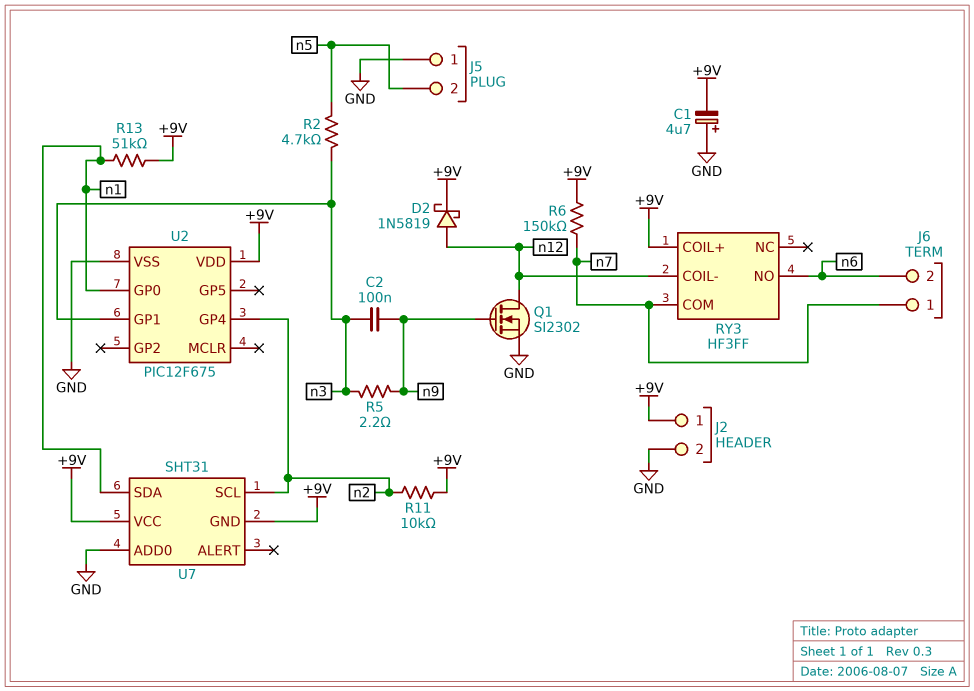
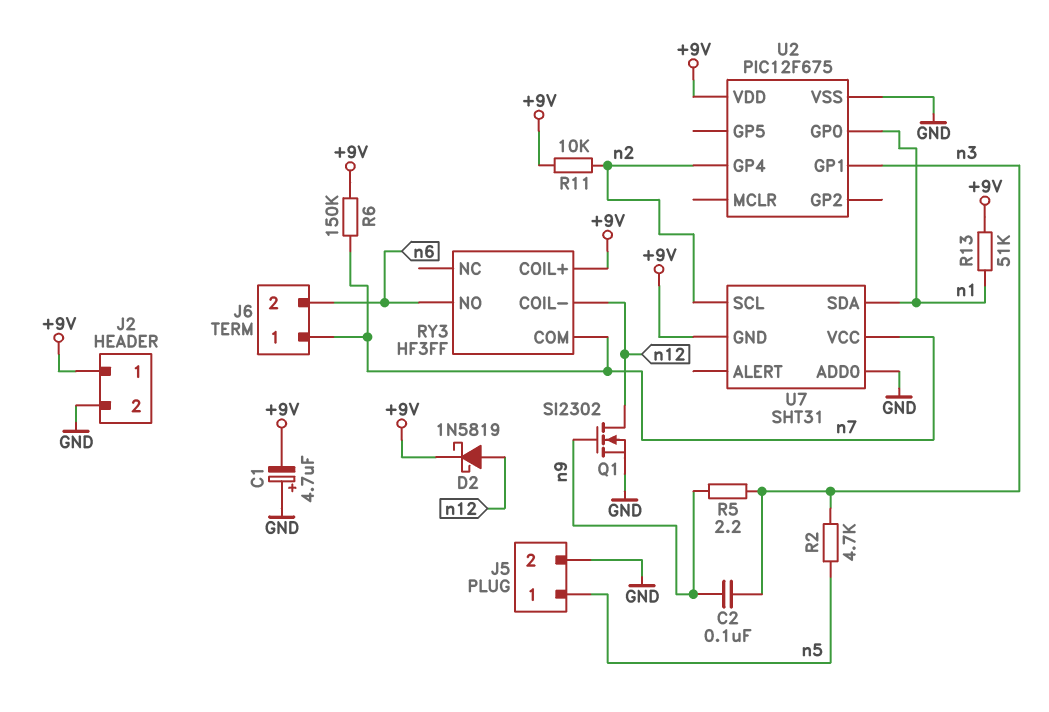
J5 pin 1: GND -> n5
J5 pin 2: n5 -> GND
U7 pin VCC: +9V -> n7

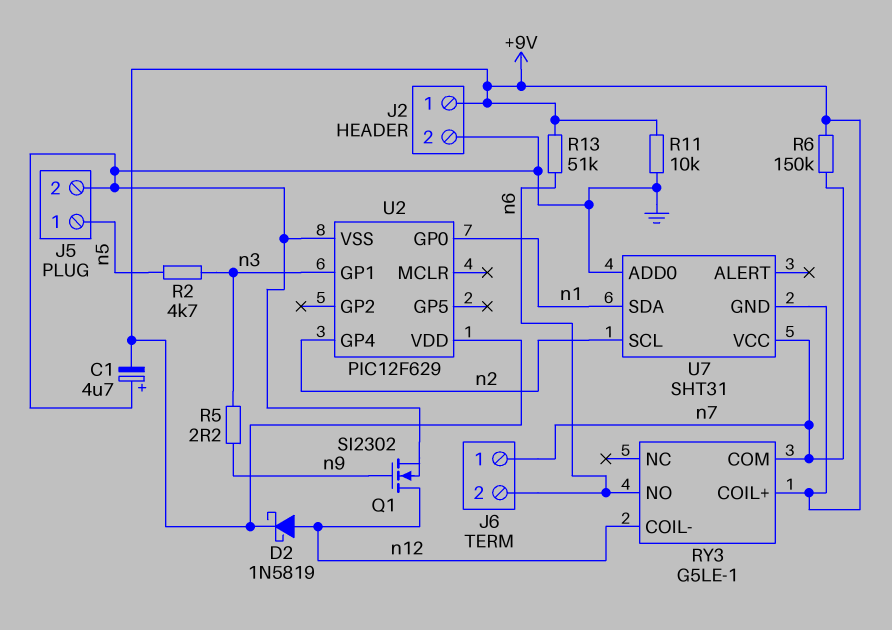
C2: 100nF (n3, n9) -> none
R11: 10k (+9V, n2) -> 10k (+9V, GND)
R13: 51k (+9V, n1) -> 51k (+9V, n6)
RY3: HF3FF -> G5LE-1
U2: PIC12F675 -> PIC12F629

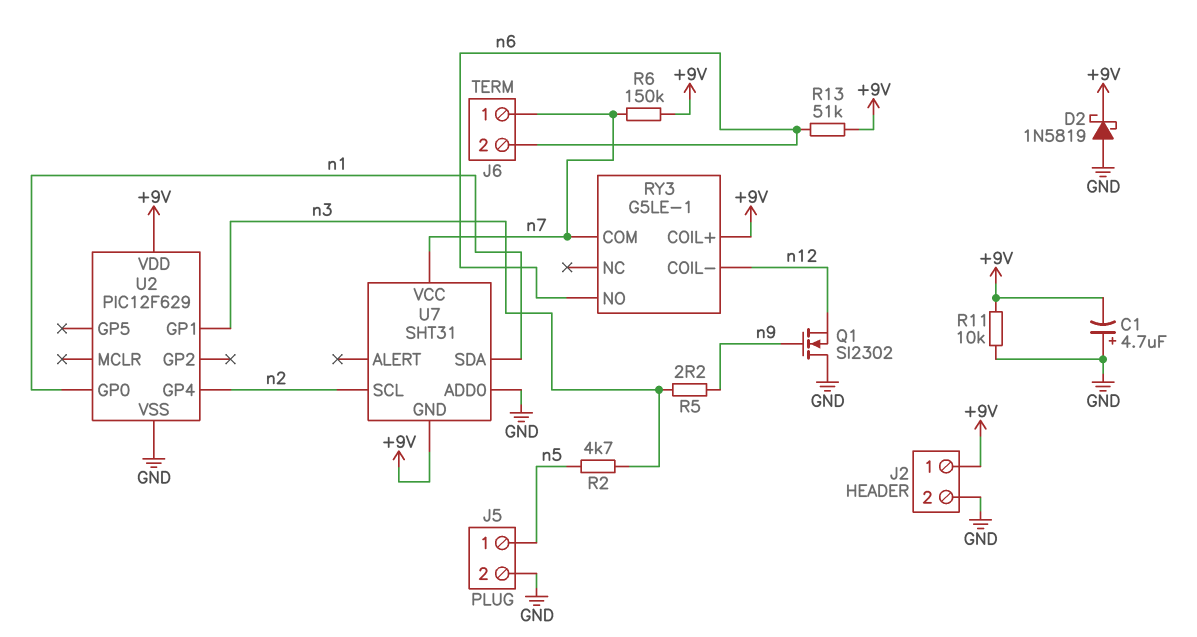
D2: schottky 1N5819 (A n12, K +9V) -> schottky 1N5819 (A GND, K +9V)
Q1: NMOS SI2302 (G n9, D n12, S GND) -> NMOS SI2302 (G n9, D GND, S n12)

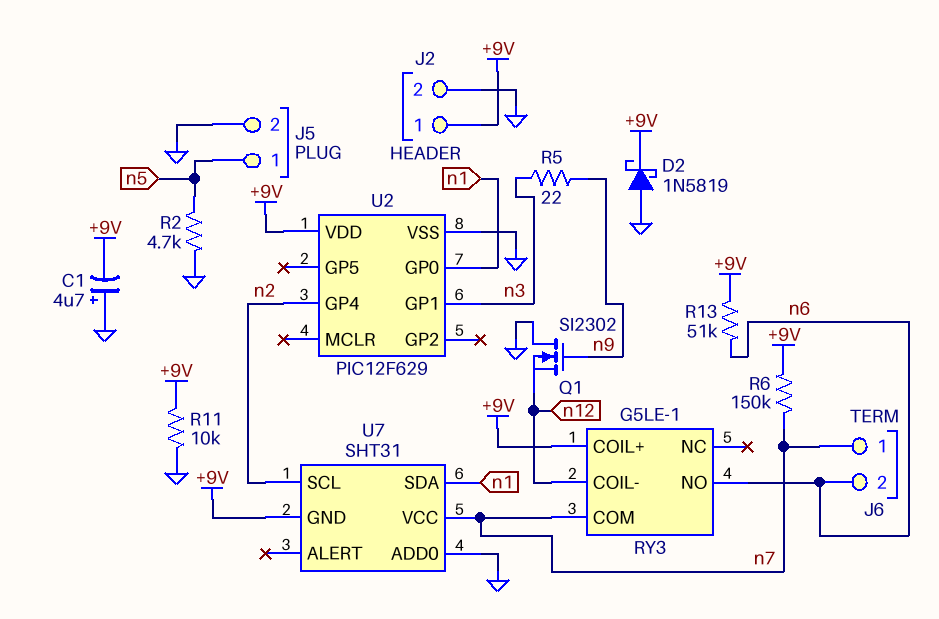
R2: 4.7k (n3, n5) -> 4.7k (GND, n5)
R5: 2.2 (n3, n9) -> 22 (n3, n9)

